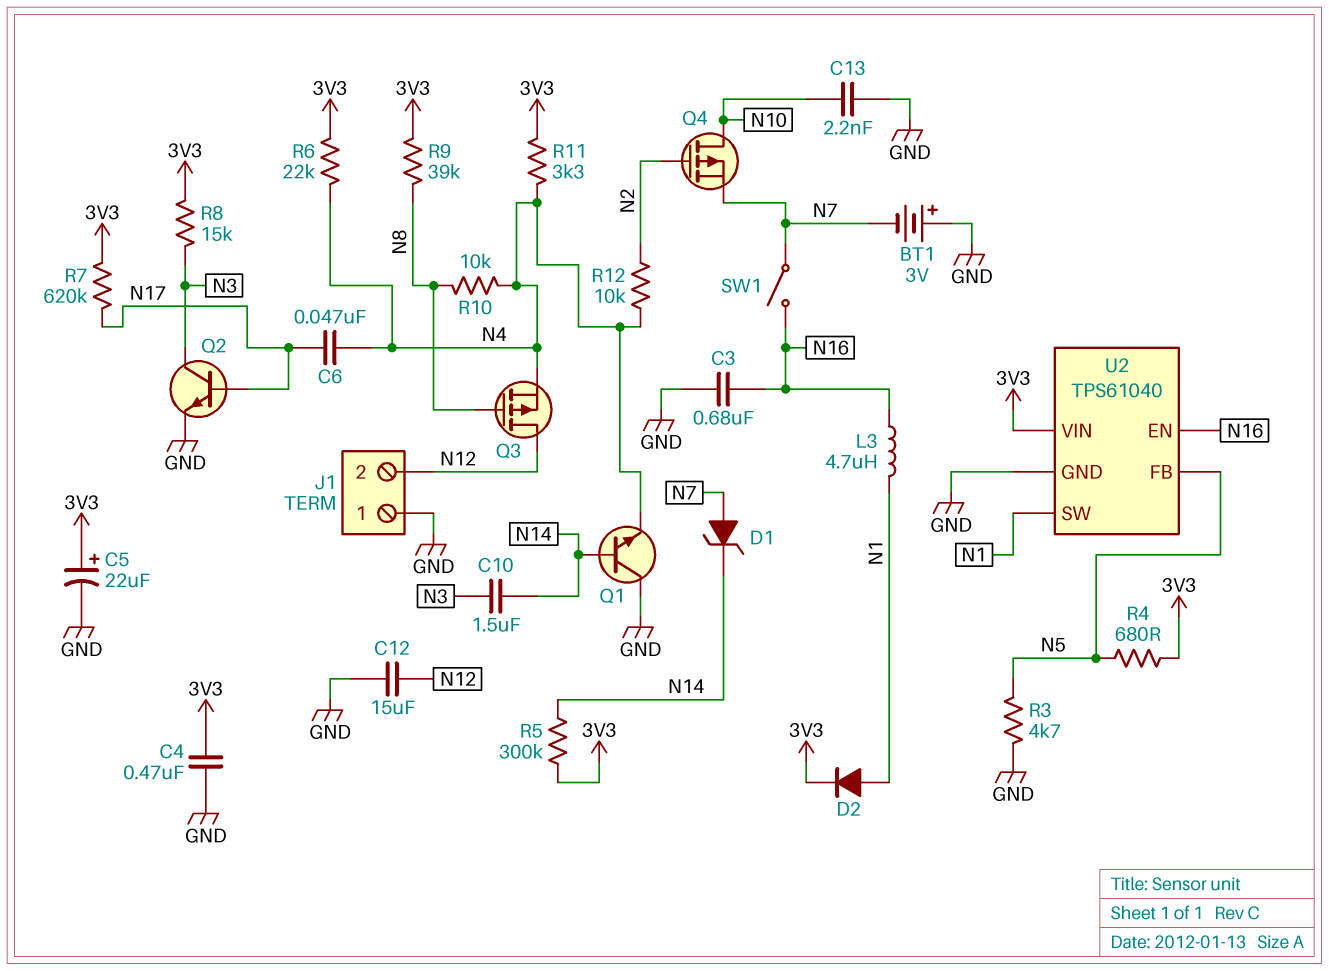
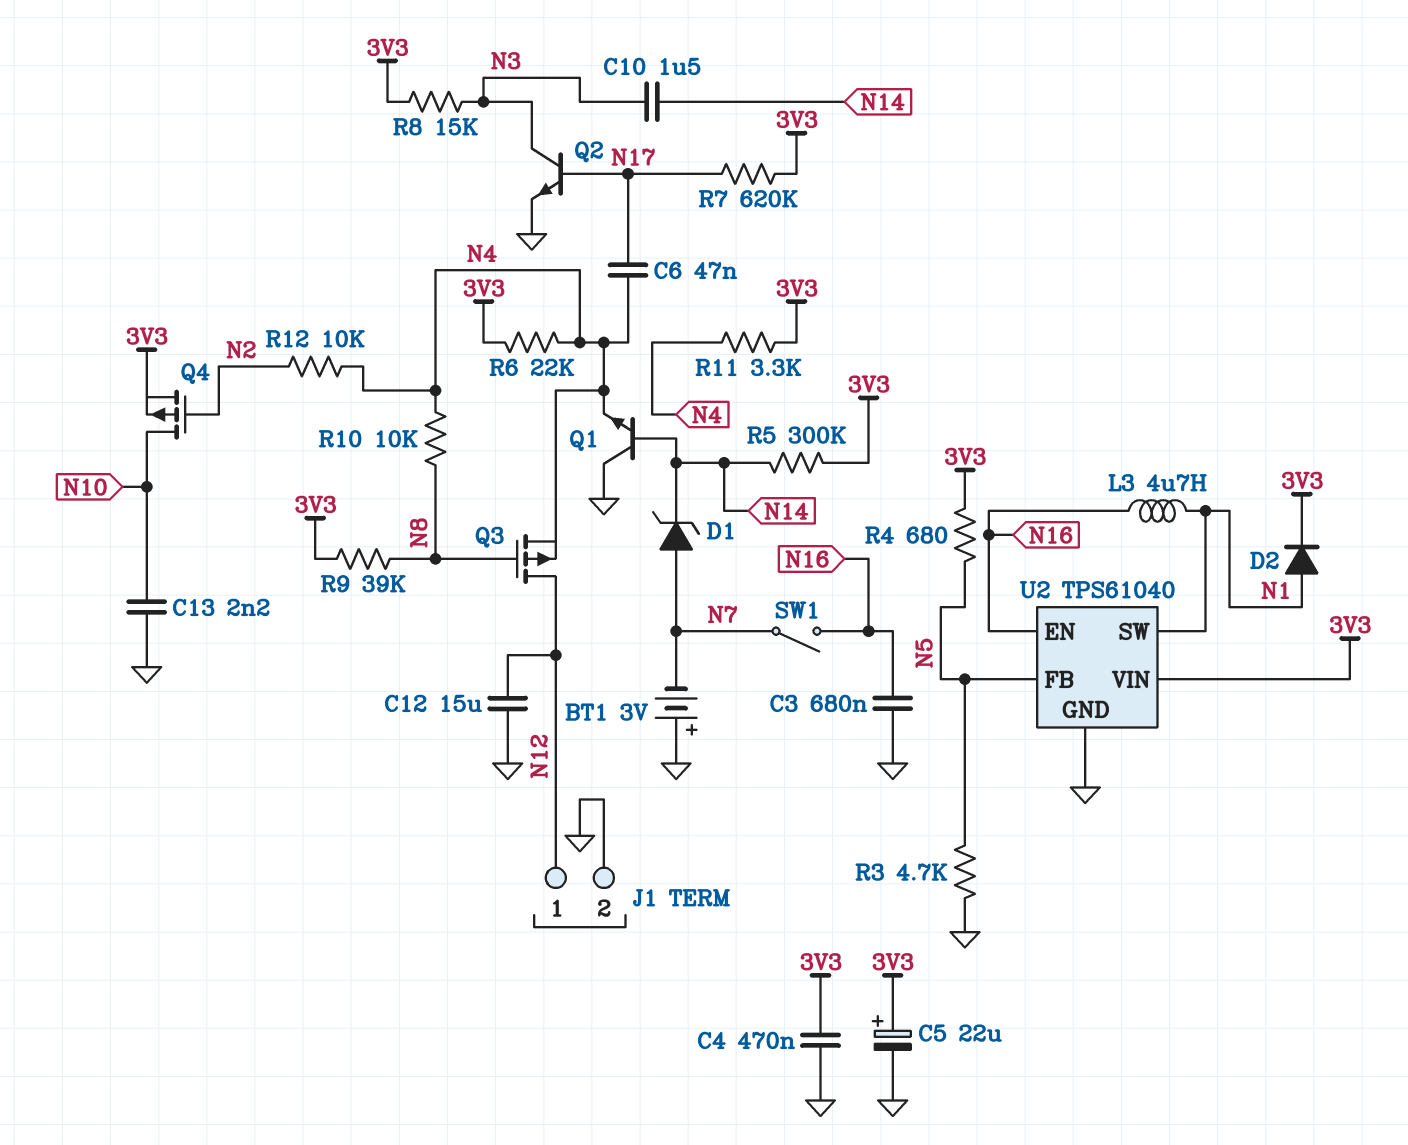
J1 pin 1: GND -> N12
J1 pin 2: N12 -> GND
Q4: PMOS (G N2, D N10, S N7) -> PMOS (G N2, D N10, S 3V3)

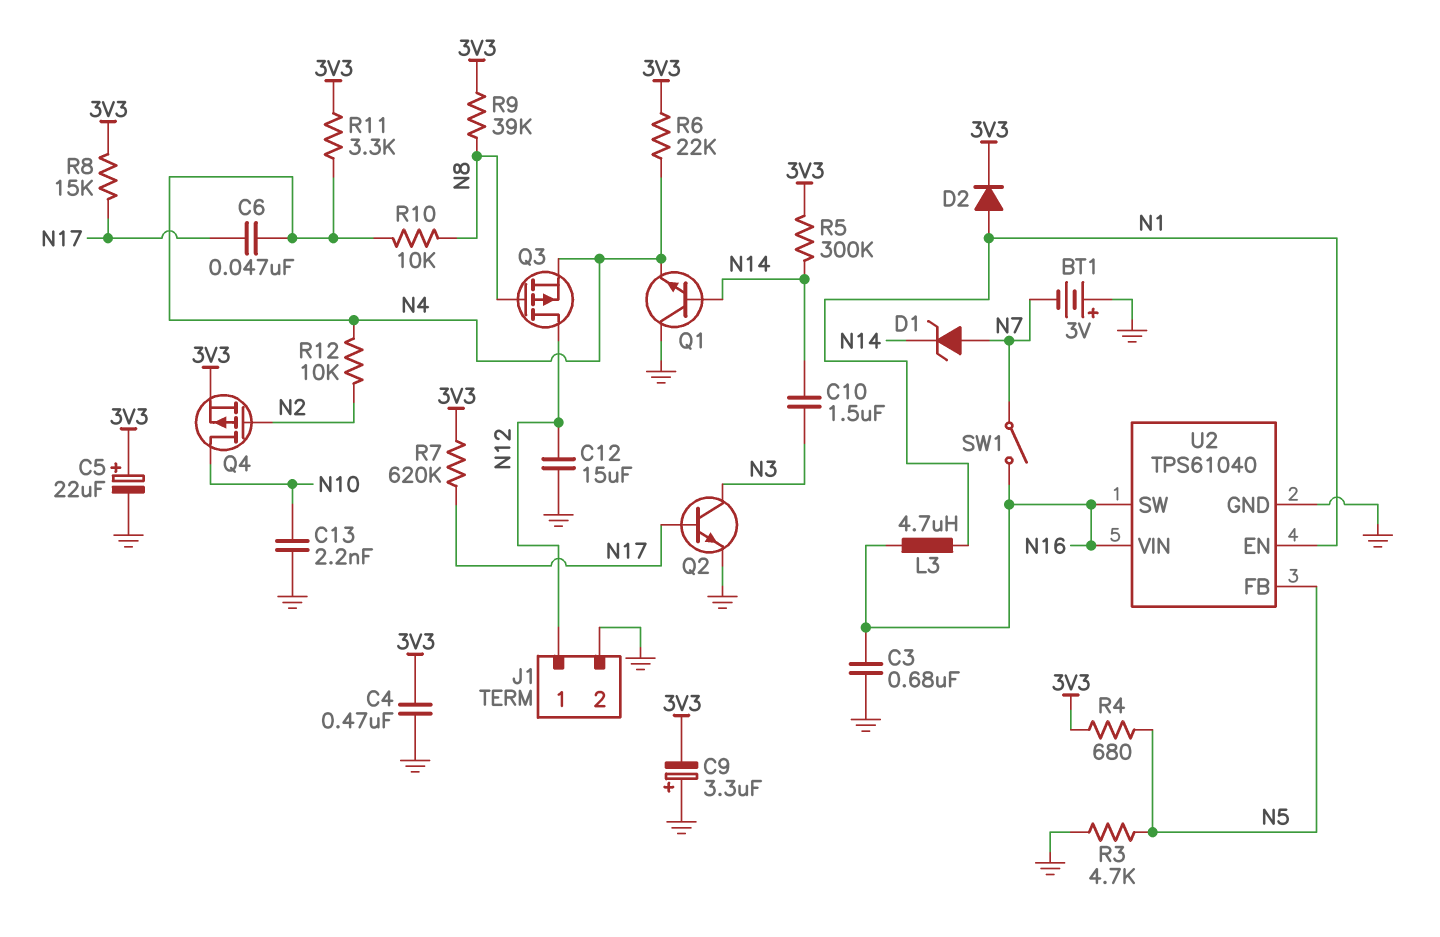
C9: none -> 3.3uF (plus GND, minus 3V3)
R8: 15k (3V3, N3) -> 15k (3V3, N17)
U2 pin EN: N16 -> N1
U2 pin SW: N1 -> N16
U2 pin VIN: 3V3 -> N16

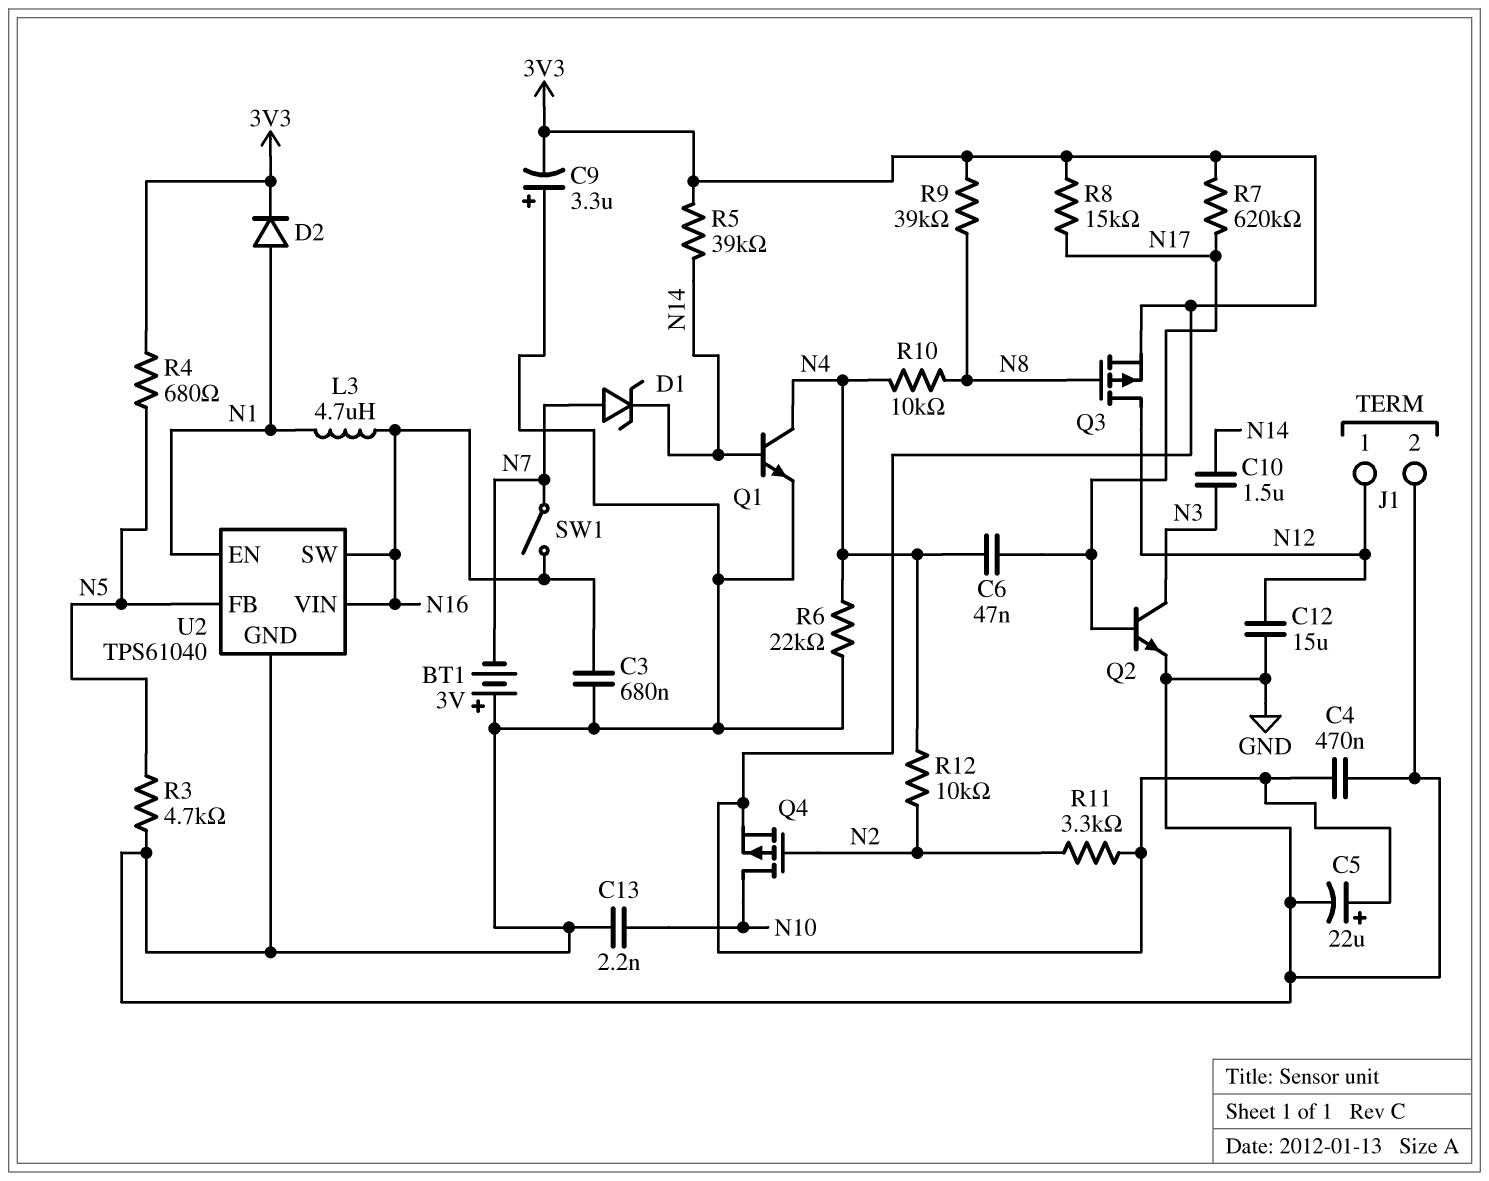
Q1: NPN (B N14, C GND, E N4) -> NPN (B N14, C N4, E GND)
Q3: PMOS (G N8, D N12, S N4) -> PMOS (G N8, D N12, S 3V3)
R5: 300k (3V3, N14) -> 39k (3V3, N14)
R6: 22k (3V3, N4) -> 22k (GND, N4)
R11: 3.3k (3V3, N4) -> 3.3k (3V3, N2)

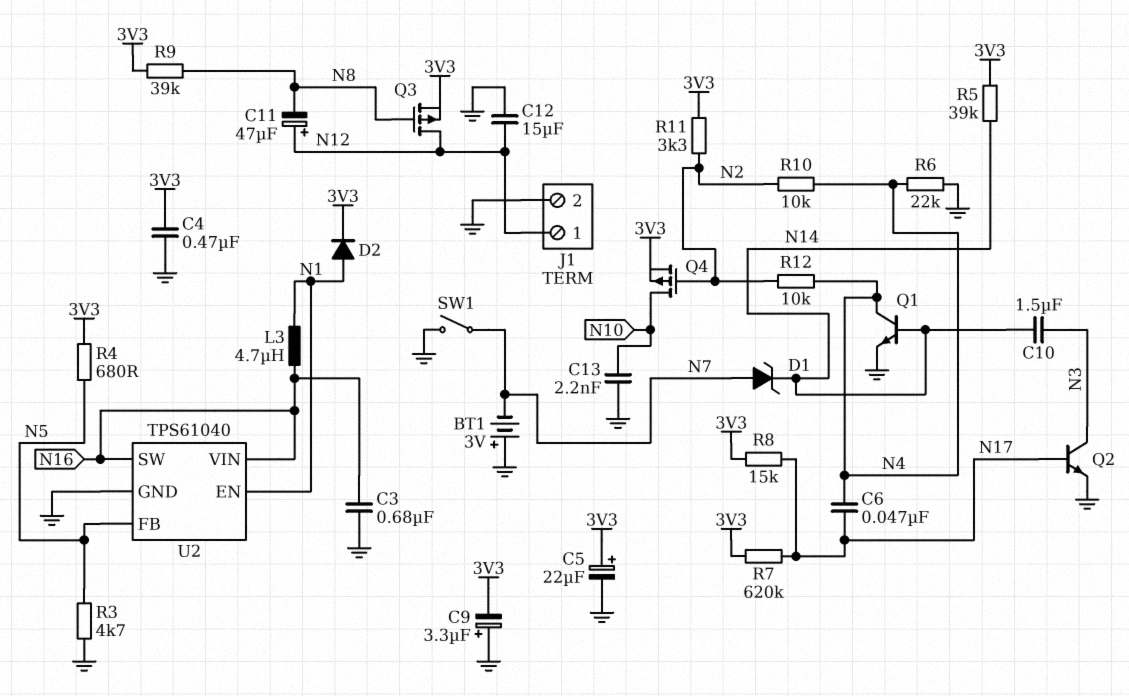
C11: none -> 47uF (plus N12, minus N8)
R10: 10k (N4, N8) -> 10k (N2, N4)
SW1: switch (N7, N16) -> switch (GND, N7)

